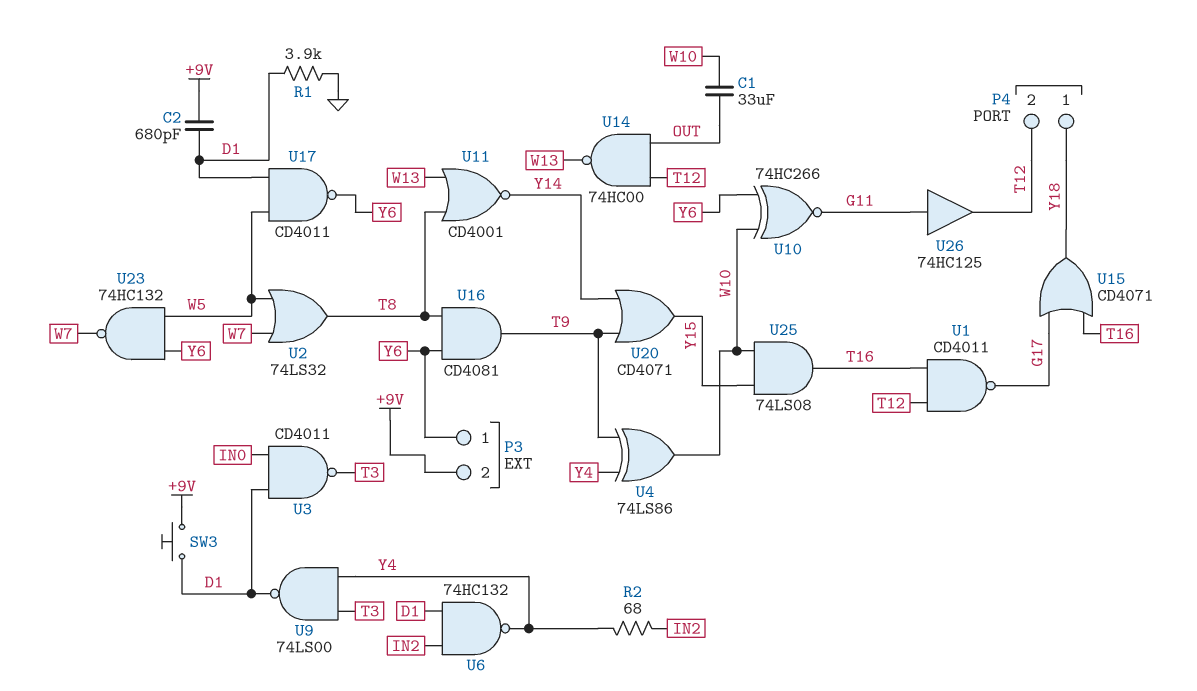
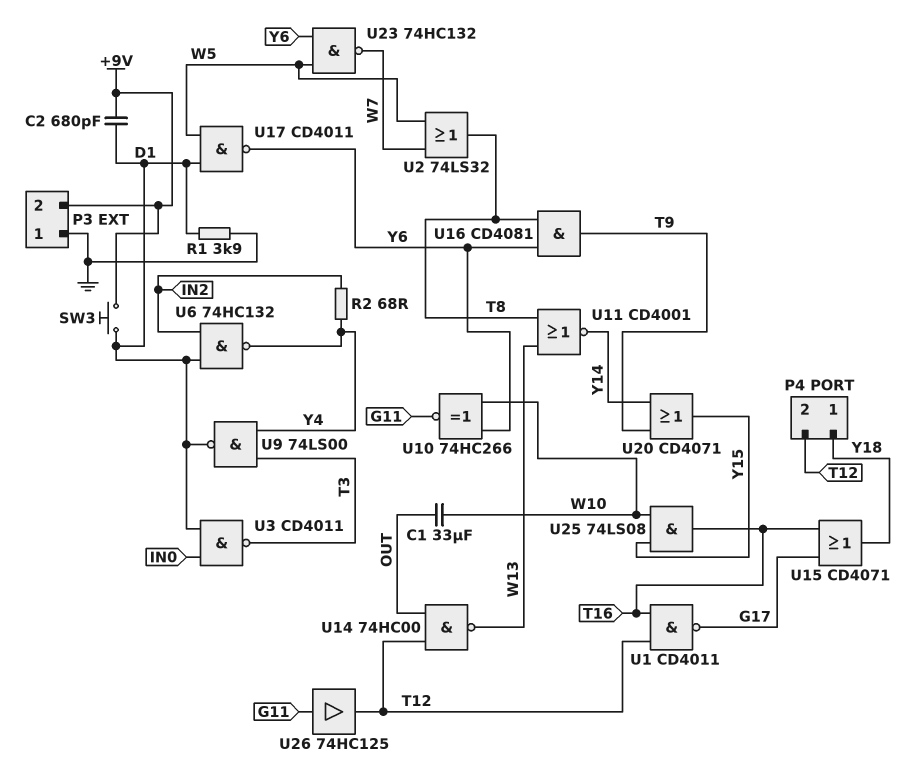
P3 pin 1: Y6 -> GND
U4: XOR 74LS86 (in T9, in Y4, out W10) -> none

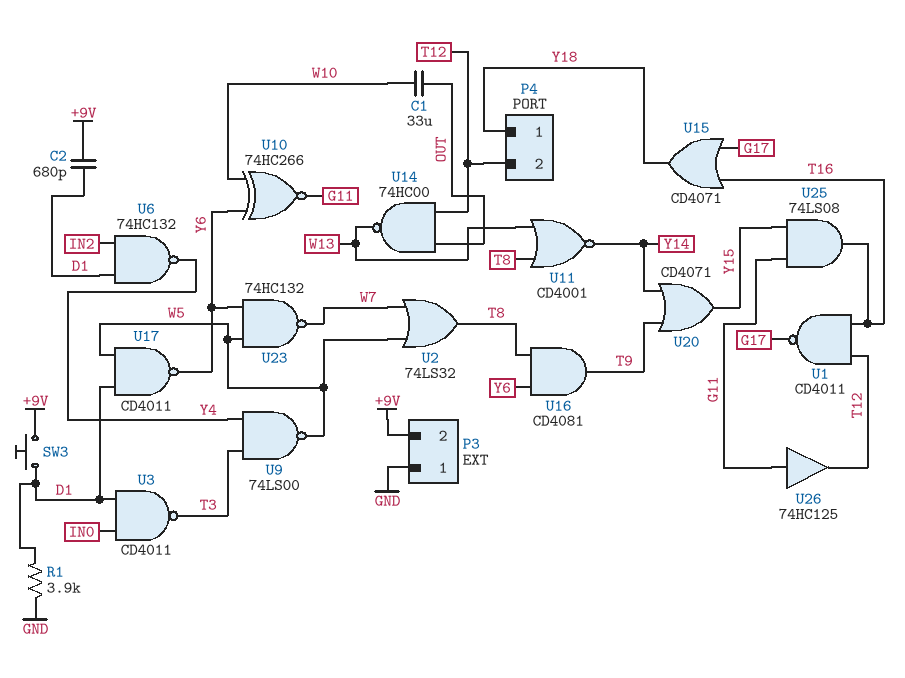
R2: 68 (IN2, Y4) -> none
U9: NAND 74LS00 (in T3, in Y4, out D1) -> NAND 74LS00 (in T3, in Y4, out W5)
U25: AND 74LS08 (in W10, in Y15, out T16) -> AND 74LS08 (in G11, in Y15, out T16)

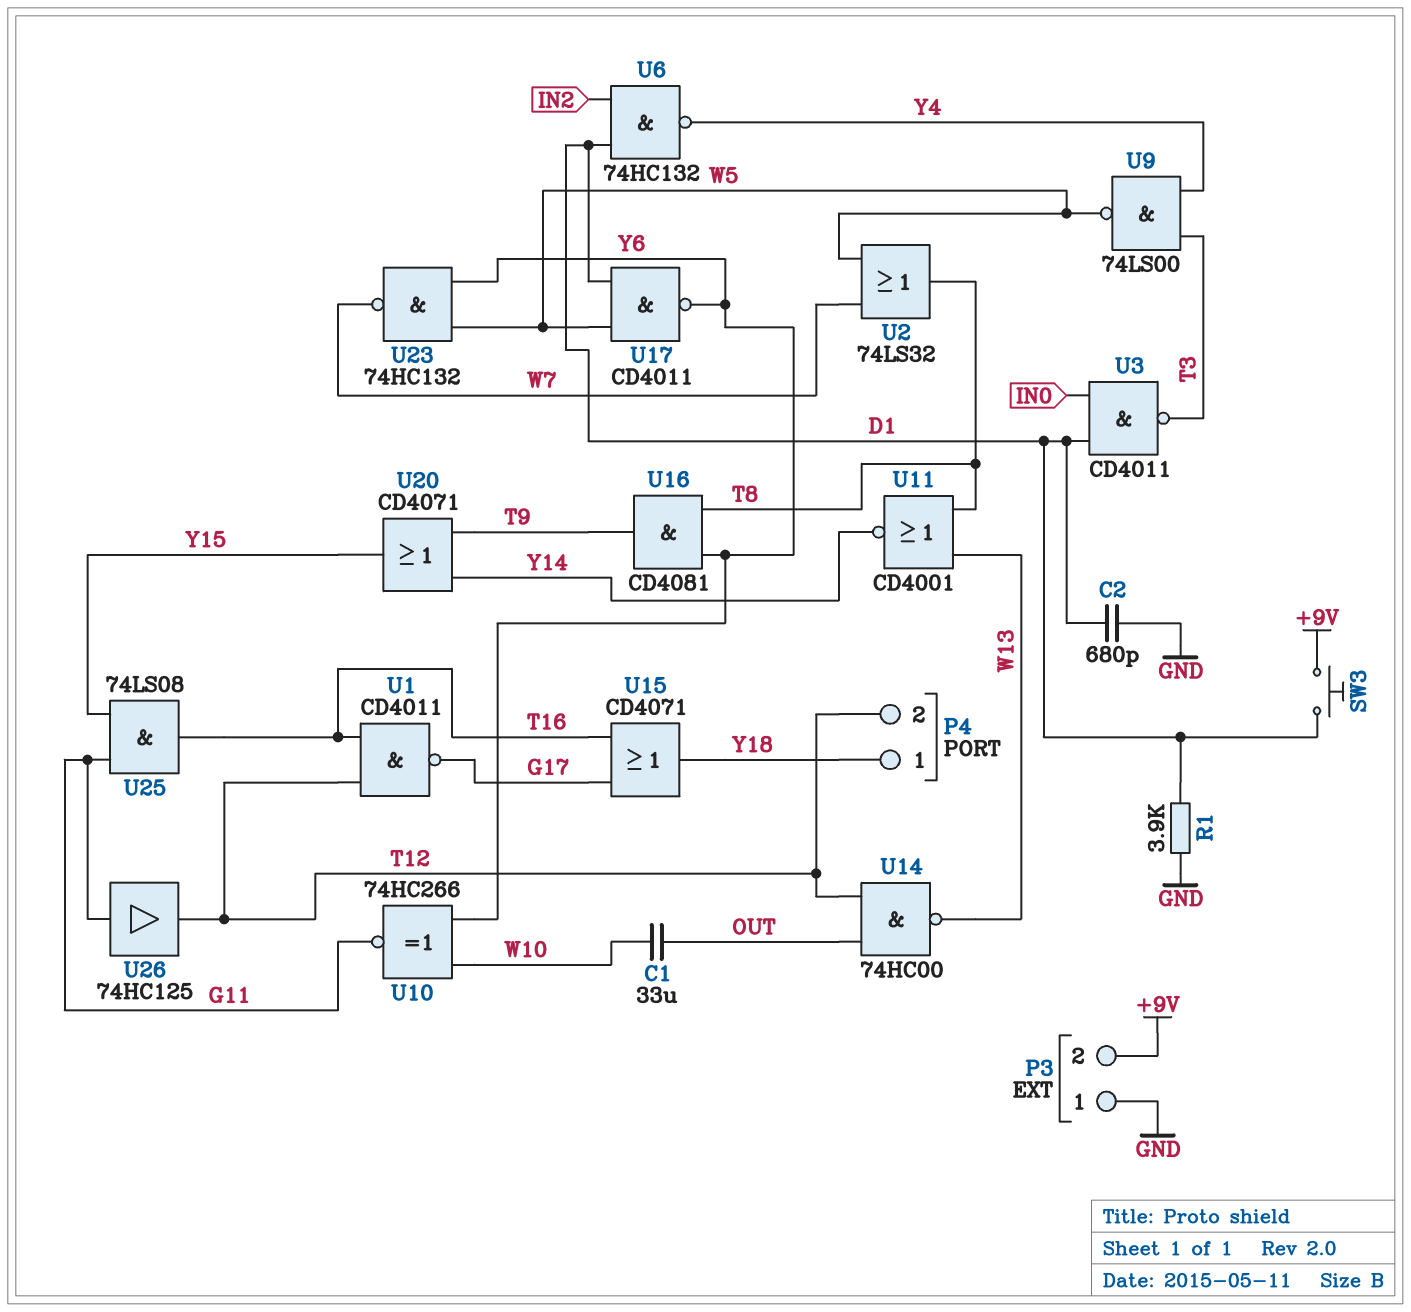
C2: 680pF (+9V, D1) -> 680pF (D1, GND)

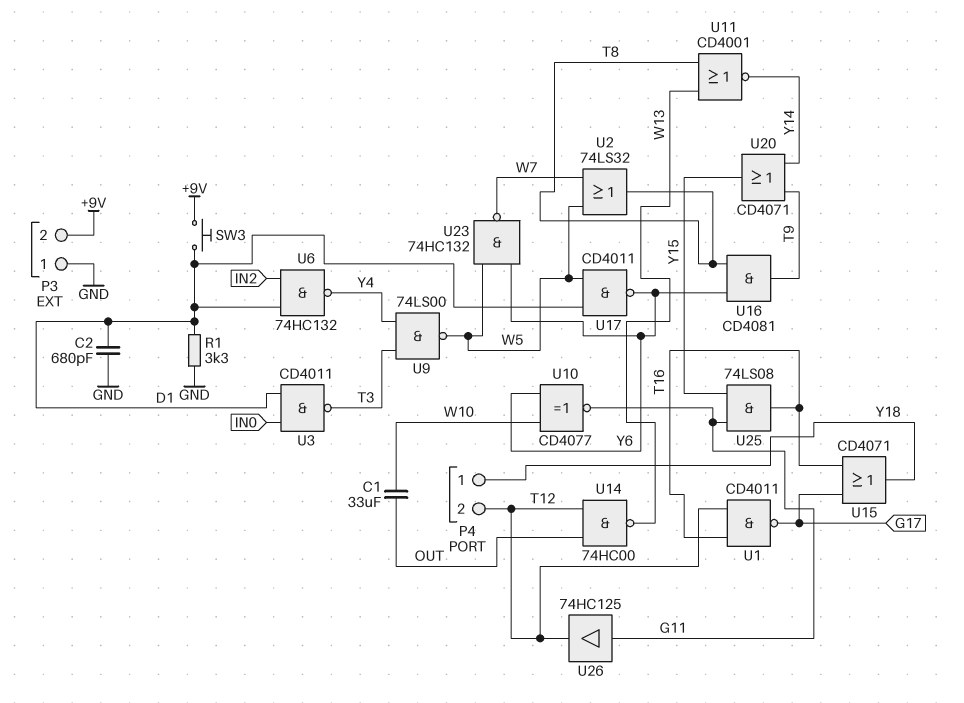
R1: 3.9k (D1, GND) -> 3.3k (D1, GND)
U10: XNOR 74HC266 (in W10, in Y6, out G11) -> XNOR CD4077 (in W10, in Y6, out G11)

